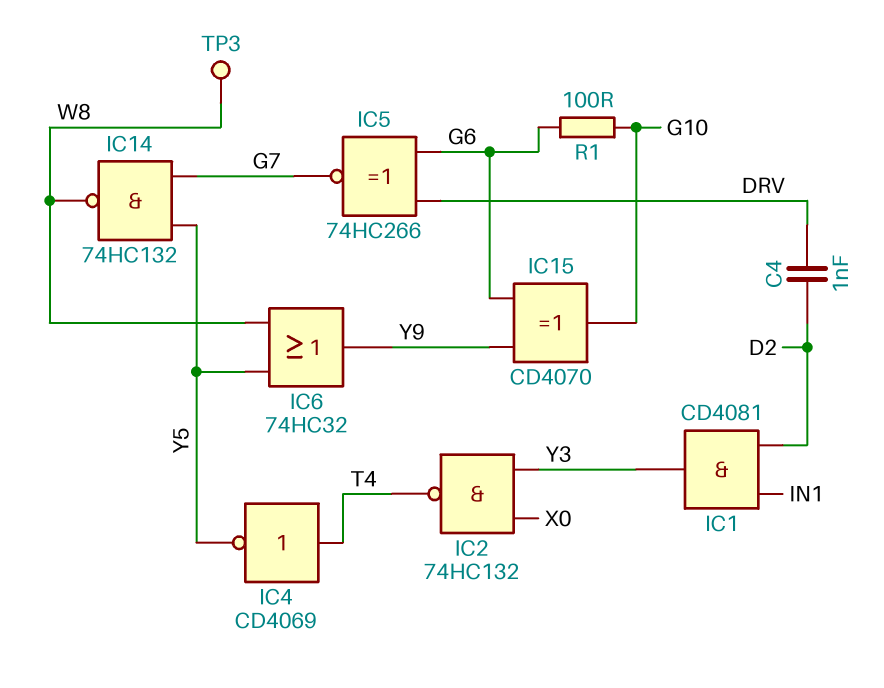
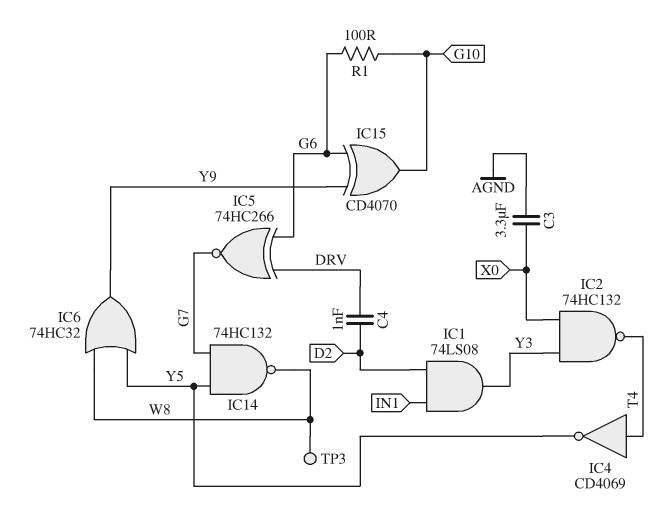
C3: none -> 3.3uF (AGND, X0)
IC1: AND CD4081 (in D2, in IN1, out Y3) -> AND 74LS08 (in D2, in IN1, out Y3)

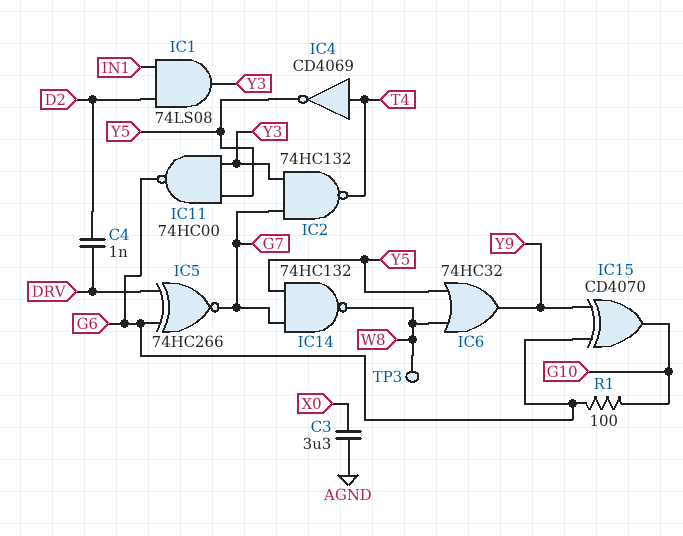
IC2: NAND 74HC132 (in X0, in Y3, out T4) -> NAND 74HC132 (in G7, in Y3, out T4)
IC11: none -> NAND 74HC00 (in Y3, in Y5, out G6)

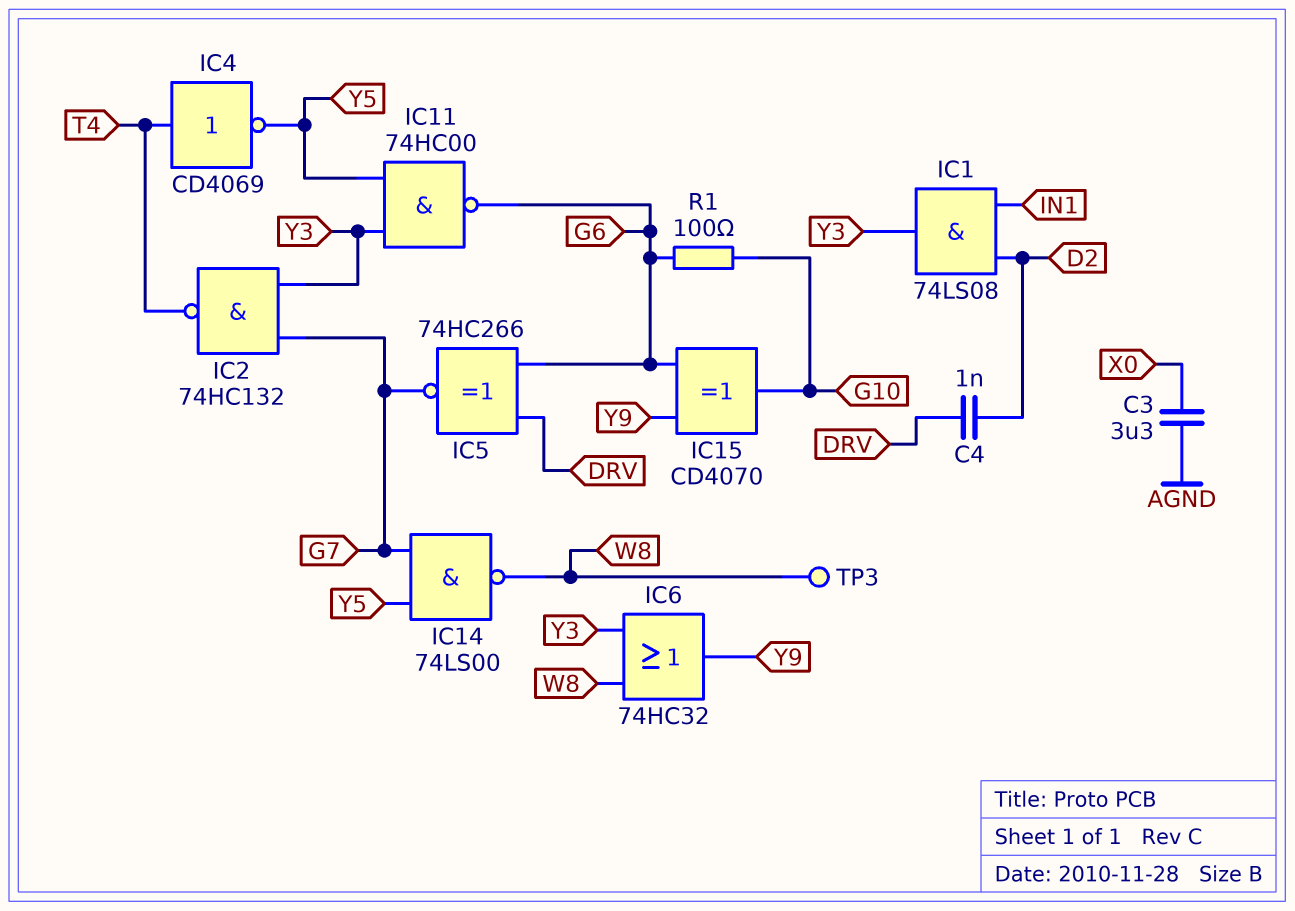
IC6: OR 74HC32 (in W8, in Y5, out Y9) -> OR 74HC32 (in W8, in Y3, out Y9)
IC14: NAND 74HC132 (in G7, in Y5, out W8) -> NAND 74LS00 (in G7, in Y5, out W8)

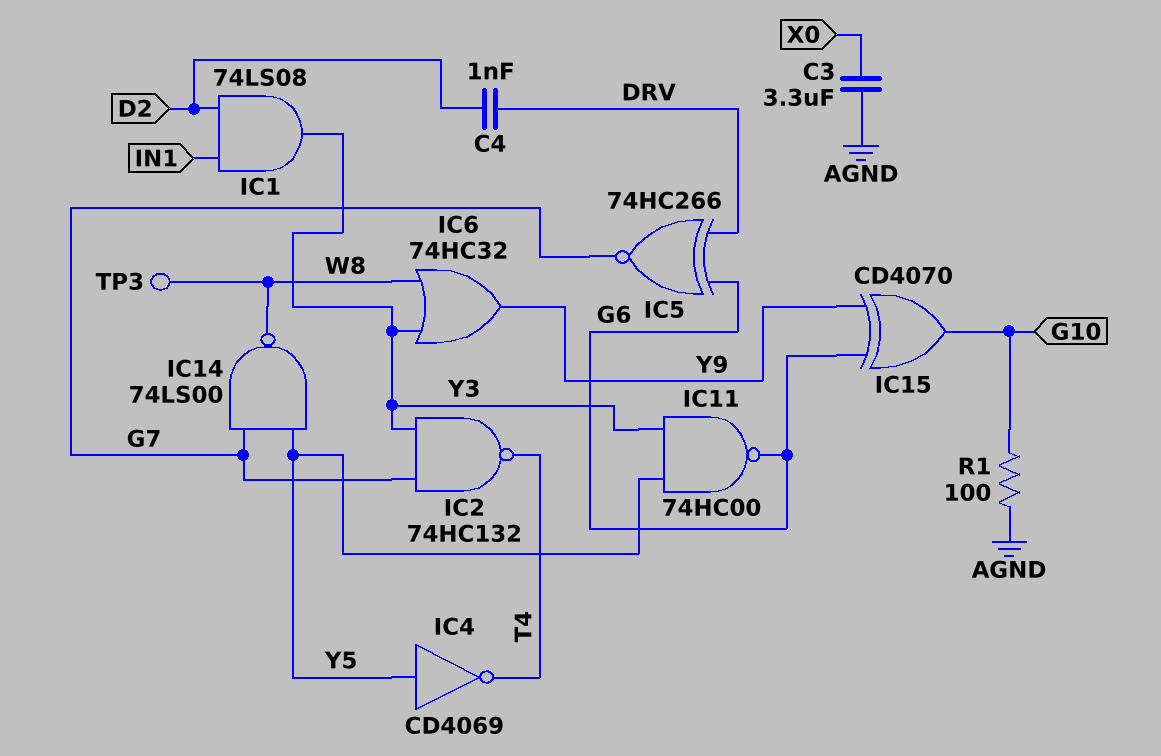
IC4: NOT CD4069 (in T4, out Y5) -> NOT CD4069 (in Y5, out T4)
R1: 100 (G6, G10) -> 100 (AGND, G10)

